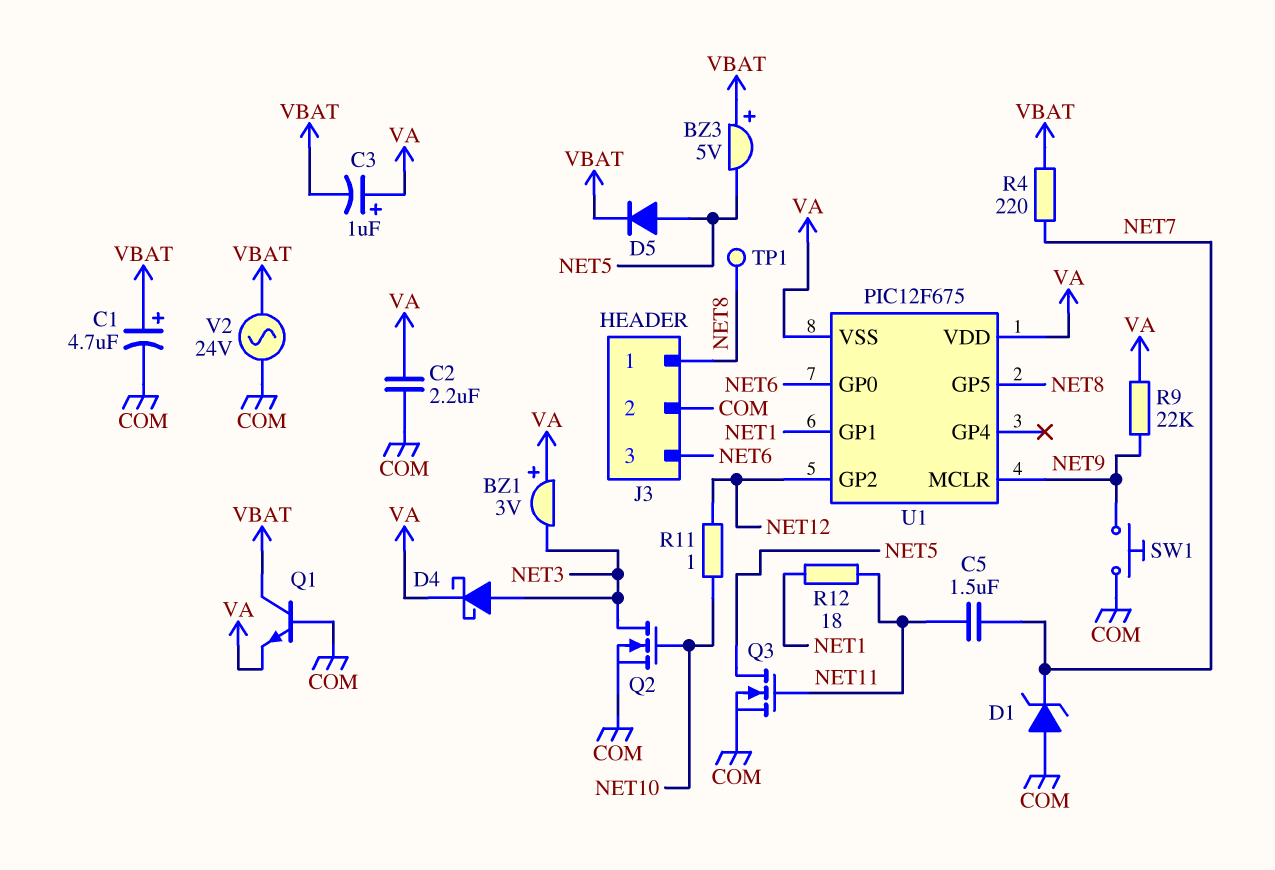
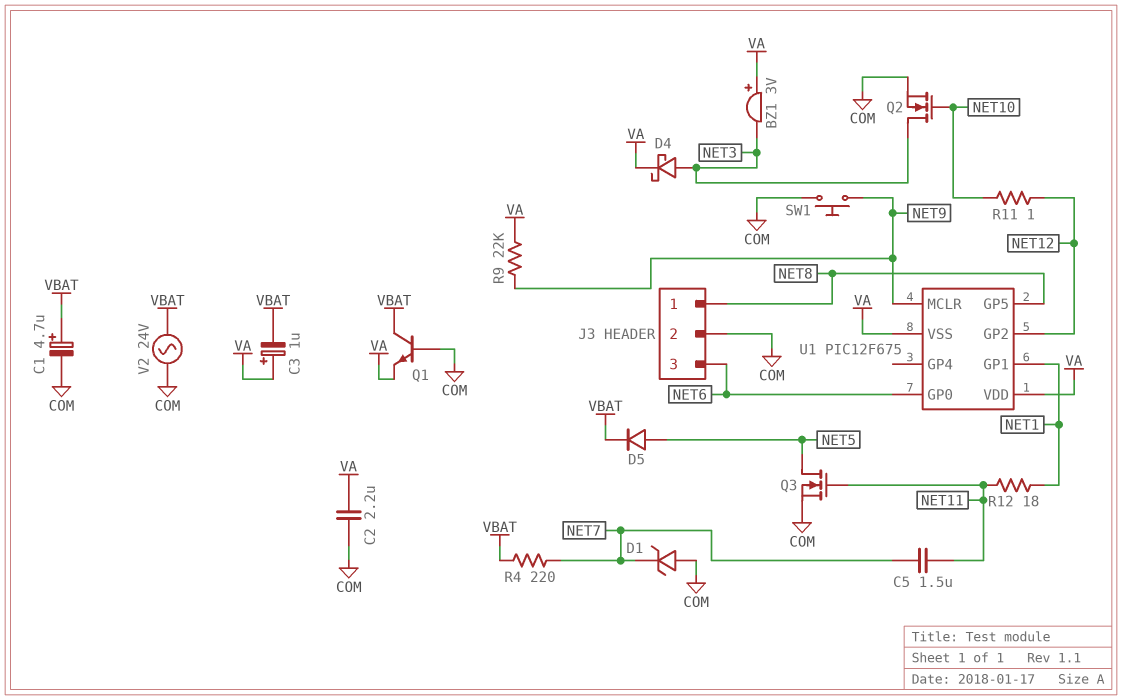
BZ3: buzzer 5V (plus VBAT, minus NET5) -> none
TP1: test point (NET8) -> none

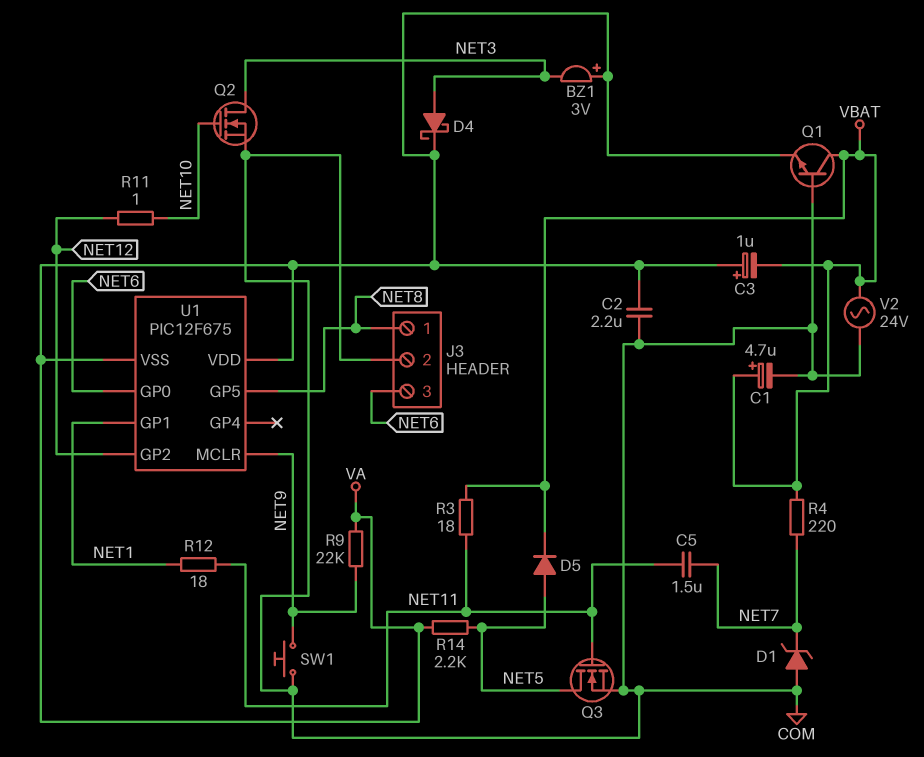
R3: none -> 18 (NET11, VBAT)
R14: none -> 2.2k (NET5, VA)

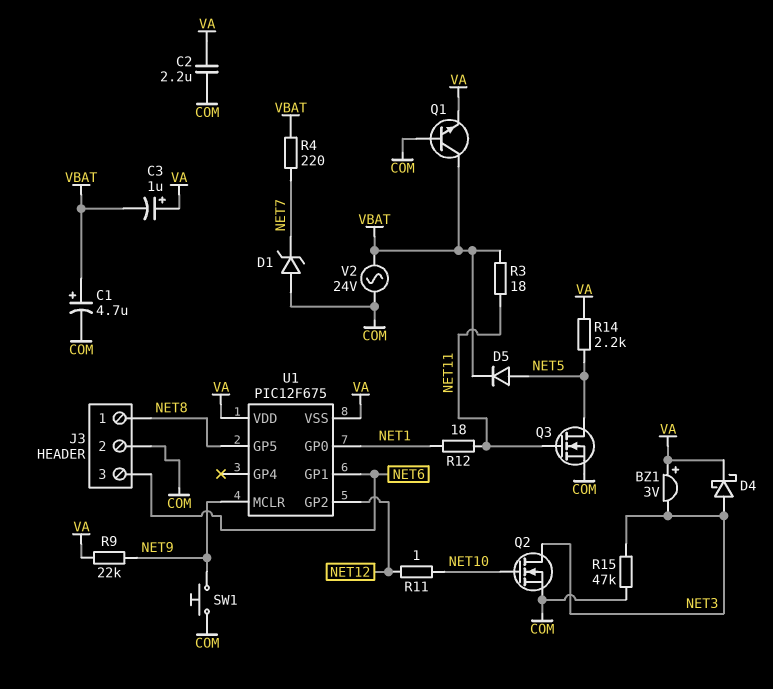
C5: 1.5uF (NET7, NET11) -> none
R15: none -> 47k (COM, NET3)
U1 pin GP0: NET6 -> NET1
U1 pin GP1: NET1 -> NET6

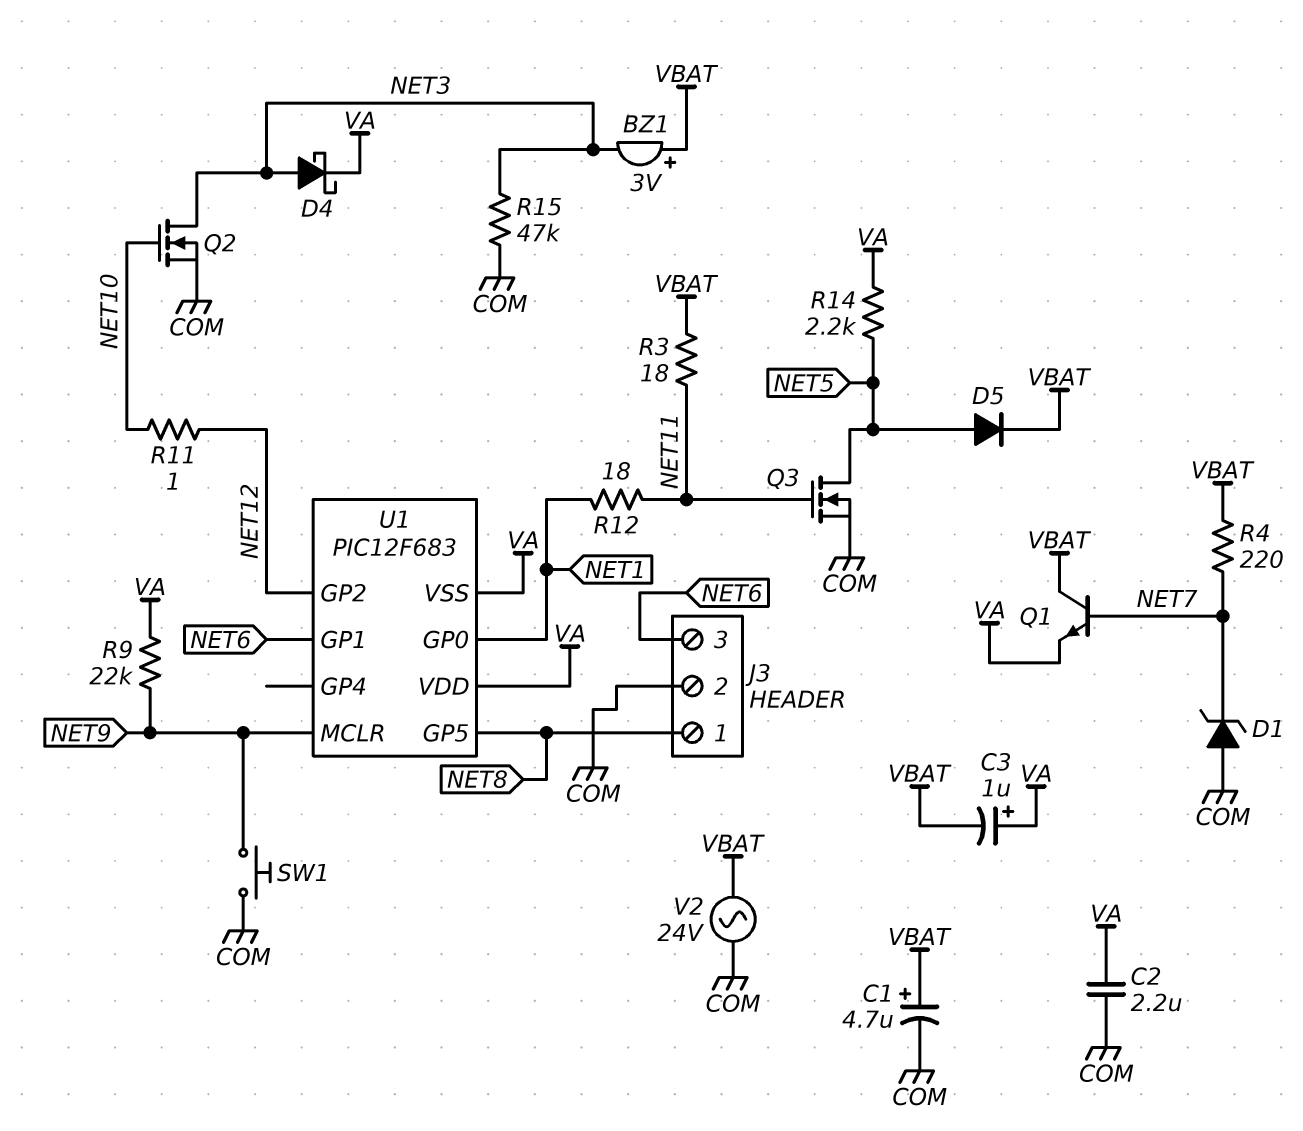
BZ1: buzzer 3V (plus VA, minus NET3) -> buzzer 3V (plus VBAT, minus NET3)
Q1: NPN (B COM, C VBAT, E VA) -> NPN (B NET7, C VBAT, E VA)
U1: PIC12F675 -> PIC12F683

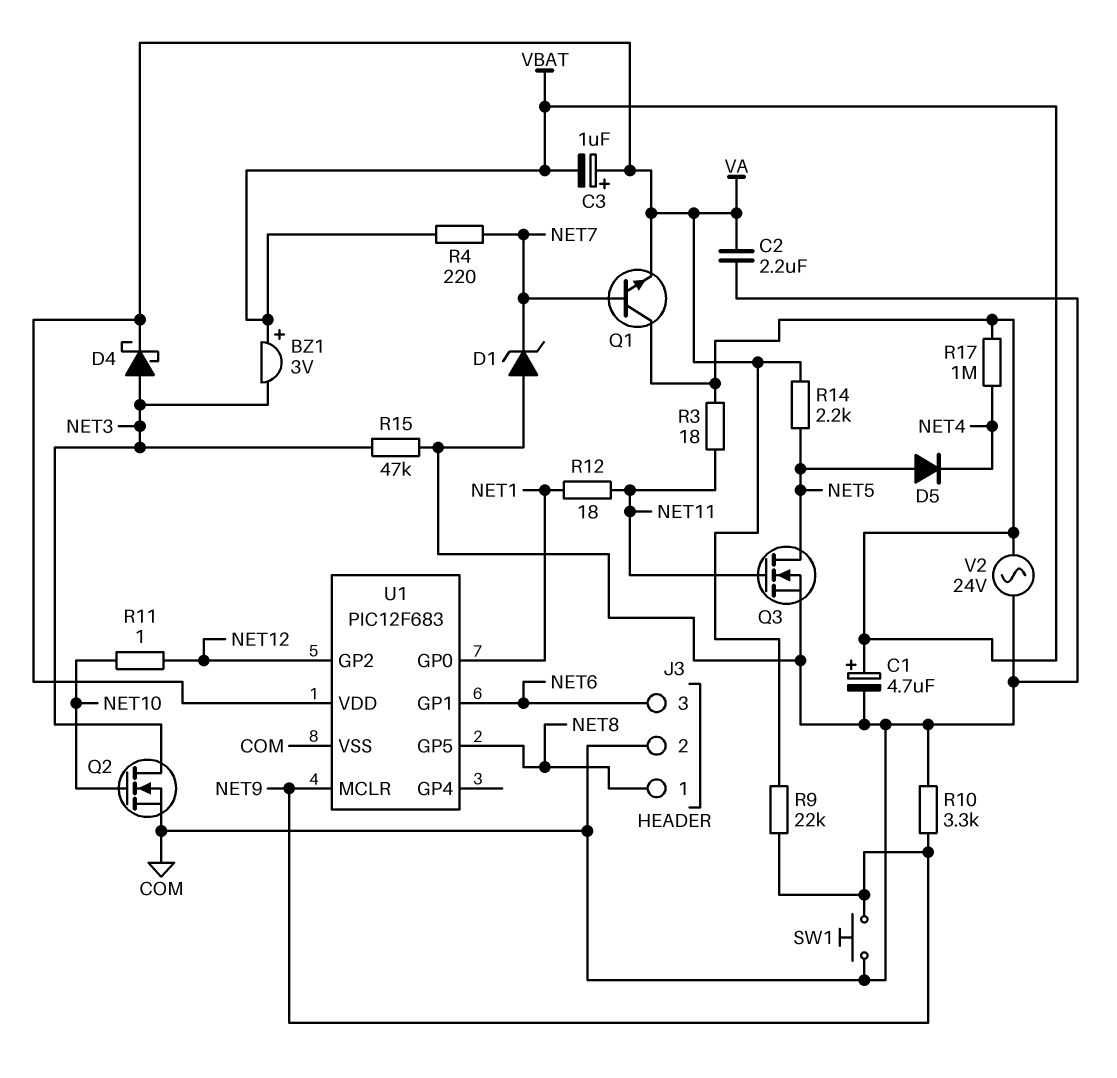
D5: diode (A NET5, K VBAT) -> diode (A NET5, K NET4)
R10: none -> 3.3k (COM, NET9)
R17: none -> 1M (NET4, VBAT)
U1 pin VSS: VA -> COM

